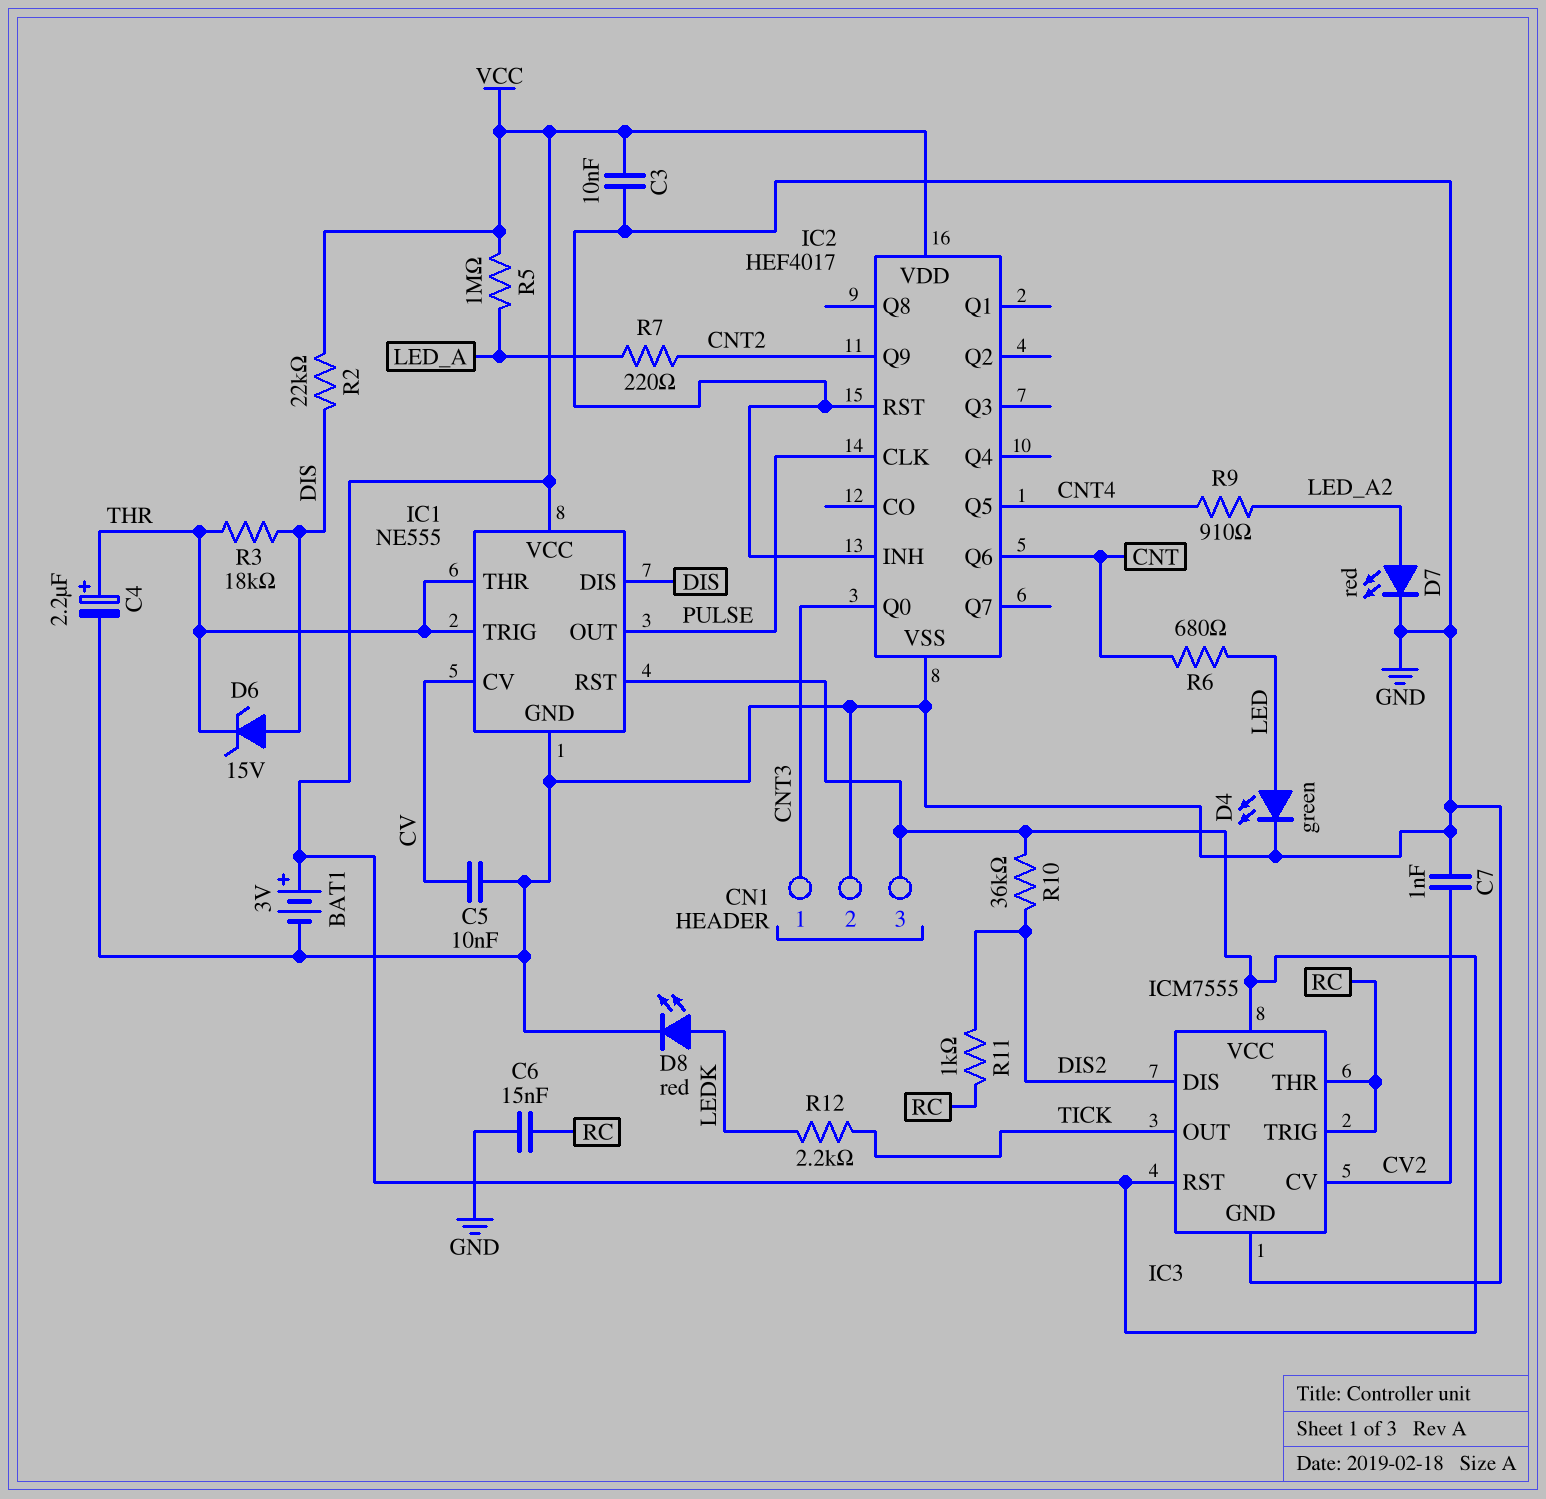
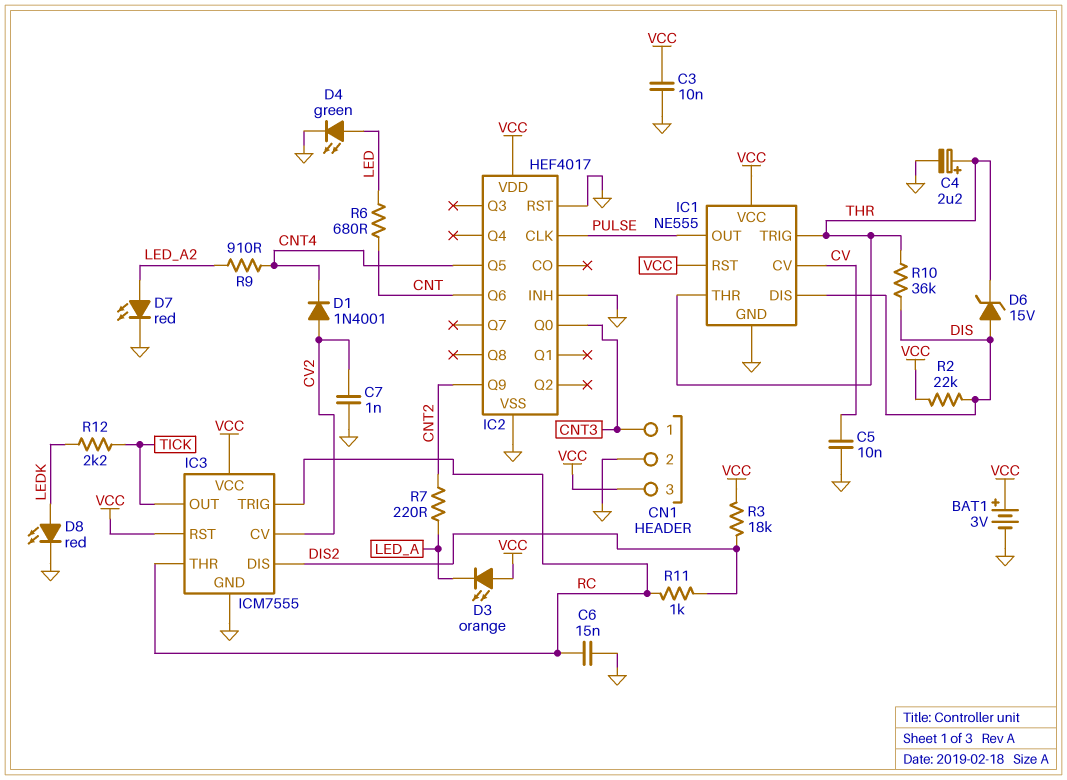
D1: none -> diode 1N4001 (A CV2, K CNT4)
D3: none -> LED orange (A VCC, K LED_A)
R3: 18k (DIS, THR) -> 18k (DIS2, VCC)
R5: 1M (LED_A, VCC) -> none
R10: 36k (DIS2, VCC) -> 36k (DIS, THR)

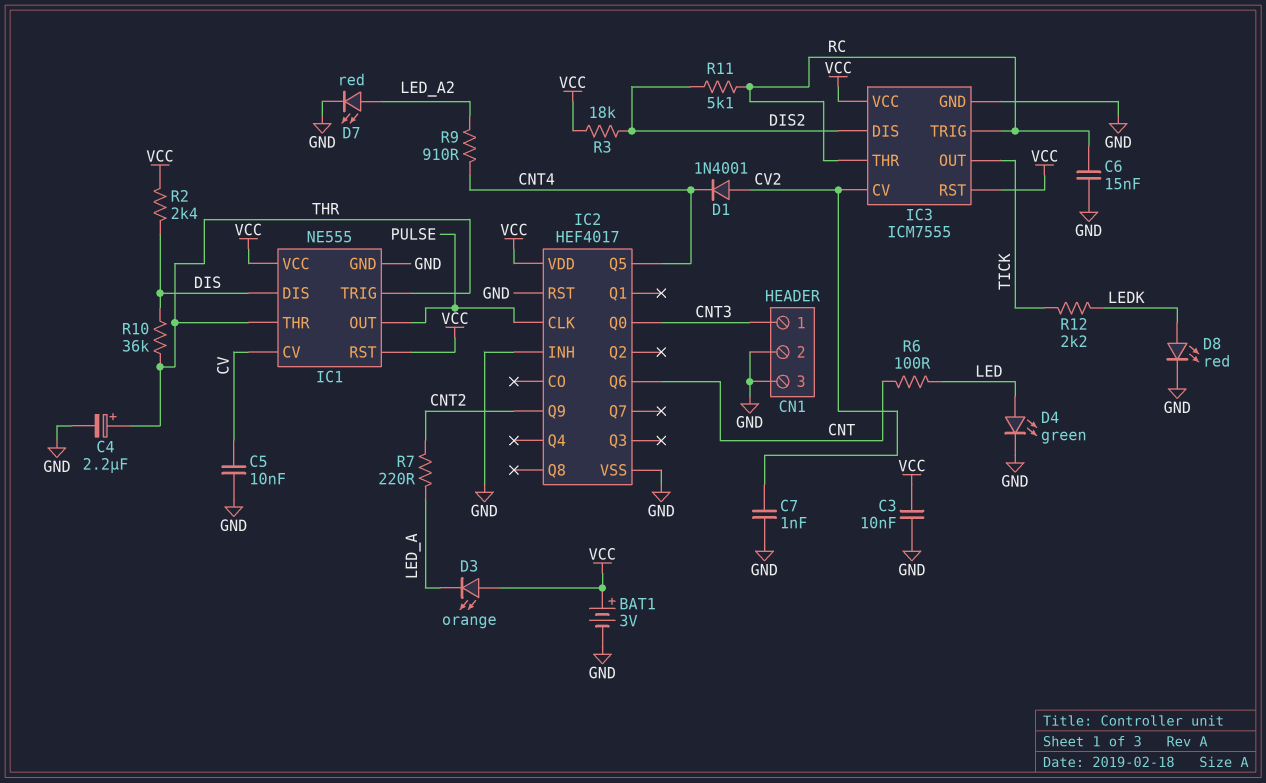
CN1 pin 3: VCC -> GND
D6: zener 15V (A DIS, K THR) -> none
R2: 22k (DIS, VCC) -> 2.4k (DIS, VCC)
R6: 680 (CNT, LED) -> 100 (CNT, LED)
R11: 1k (DIS2, RC) -> 5.1k (DIS2, RC)

